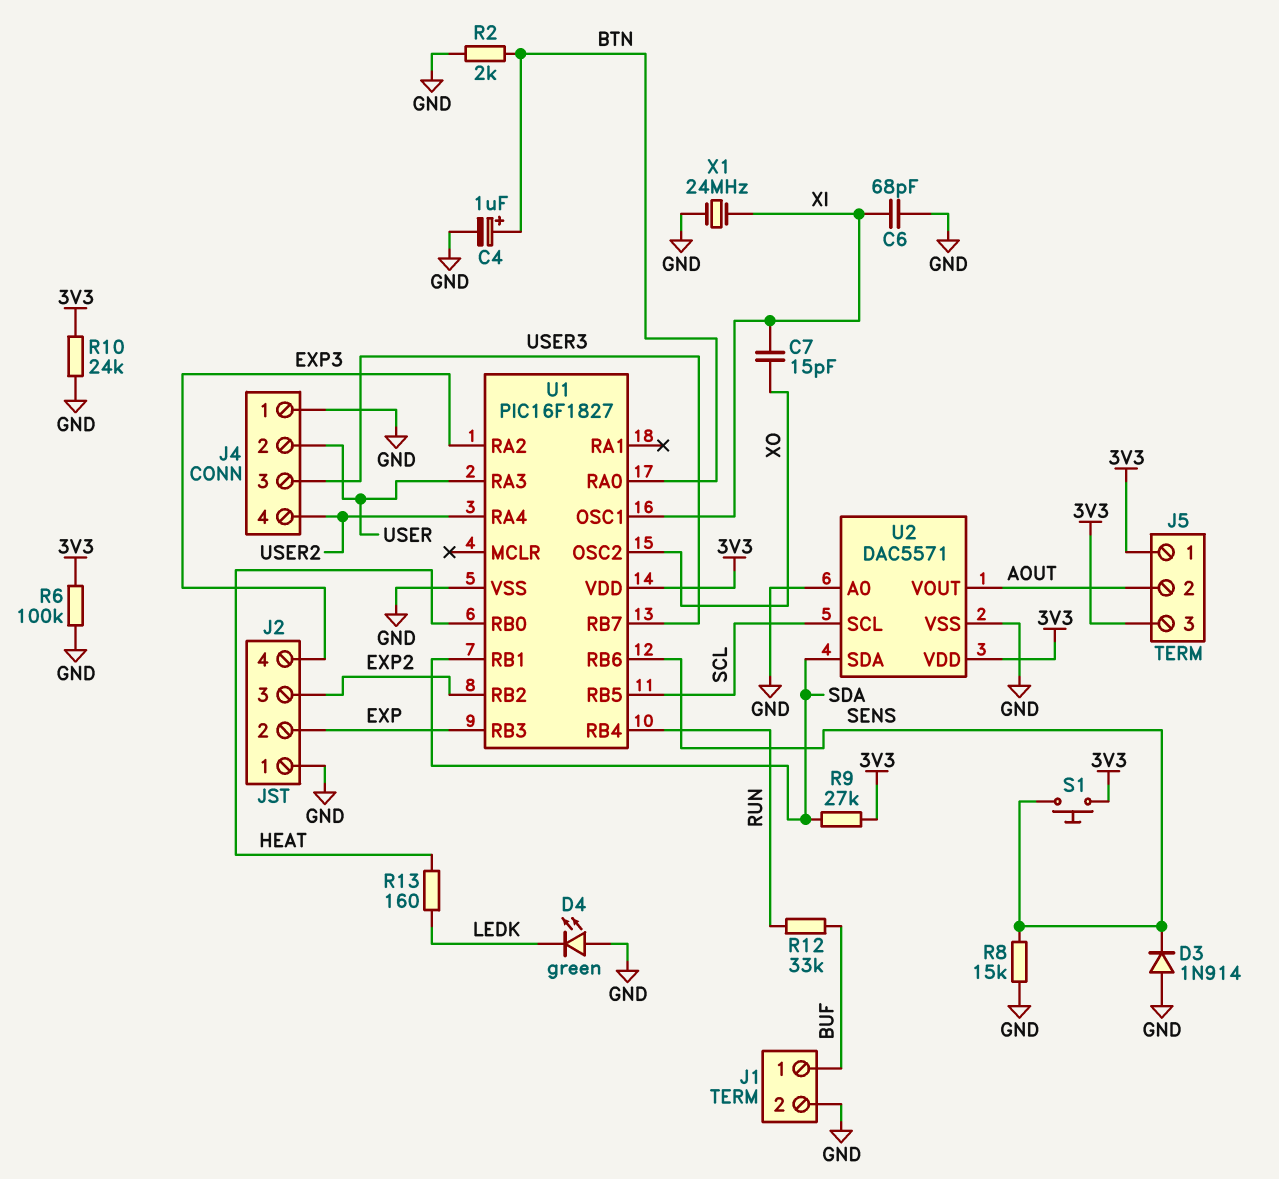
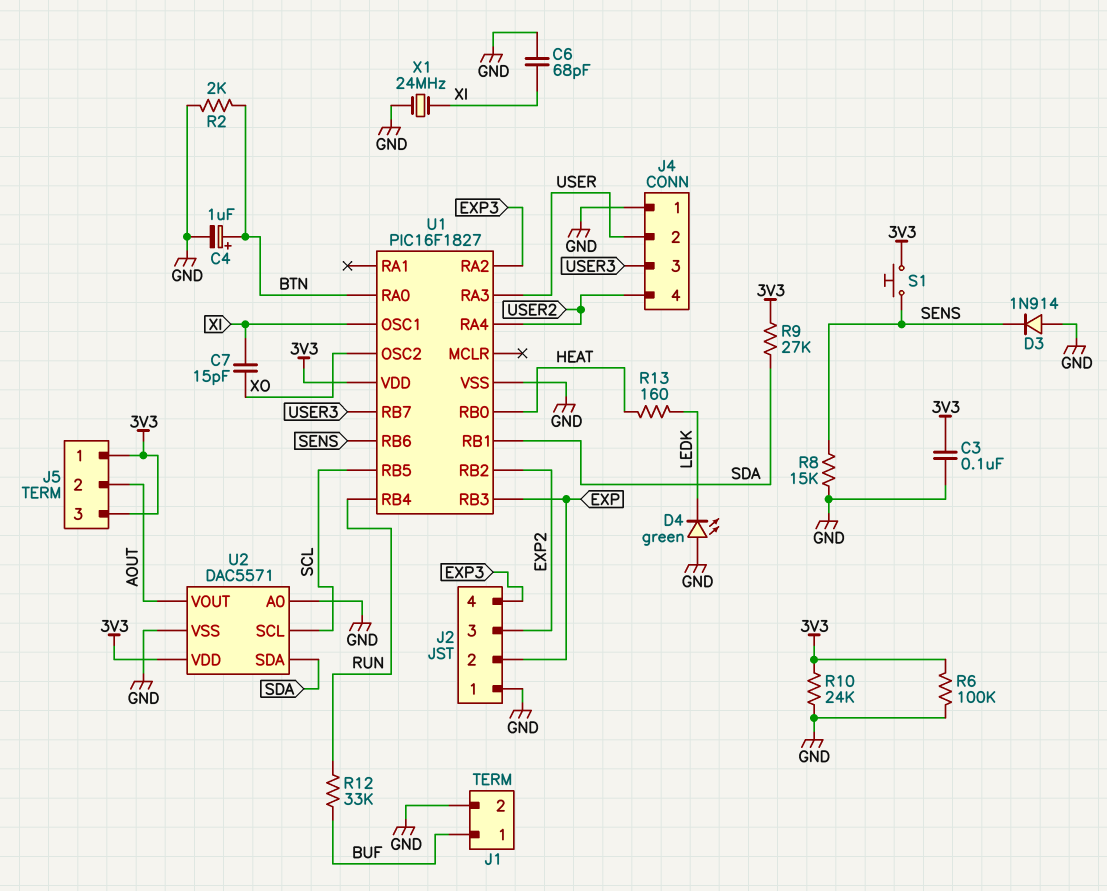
C3: none -> 100nF (3V3, GND)

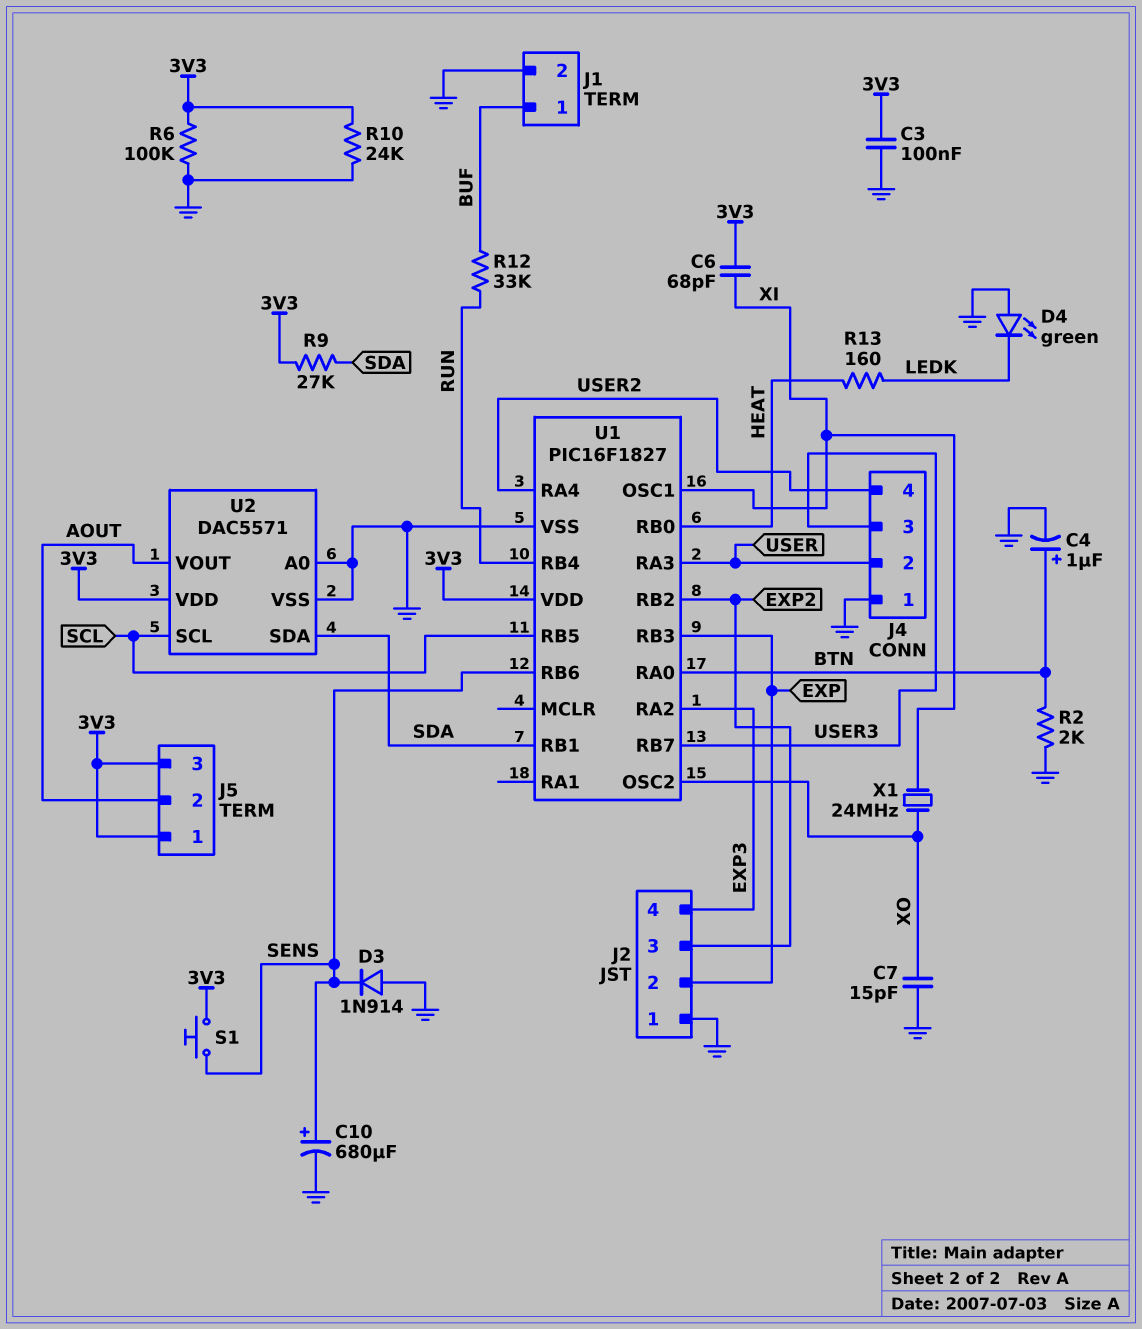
C6: 68pF (GND, XI) -> 68pF (3V3, XI)
C7: 15pF (XI, XO) -> 15pF (GND, XO)
C10: none -> 680uF (plus SENS, minus GND)
R8: 15k (GND, SENS) -> none
X1: 24MHz (GND, XI) -> 24MHz (XI, XO)

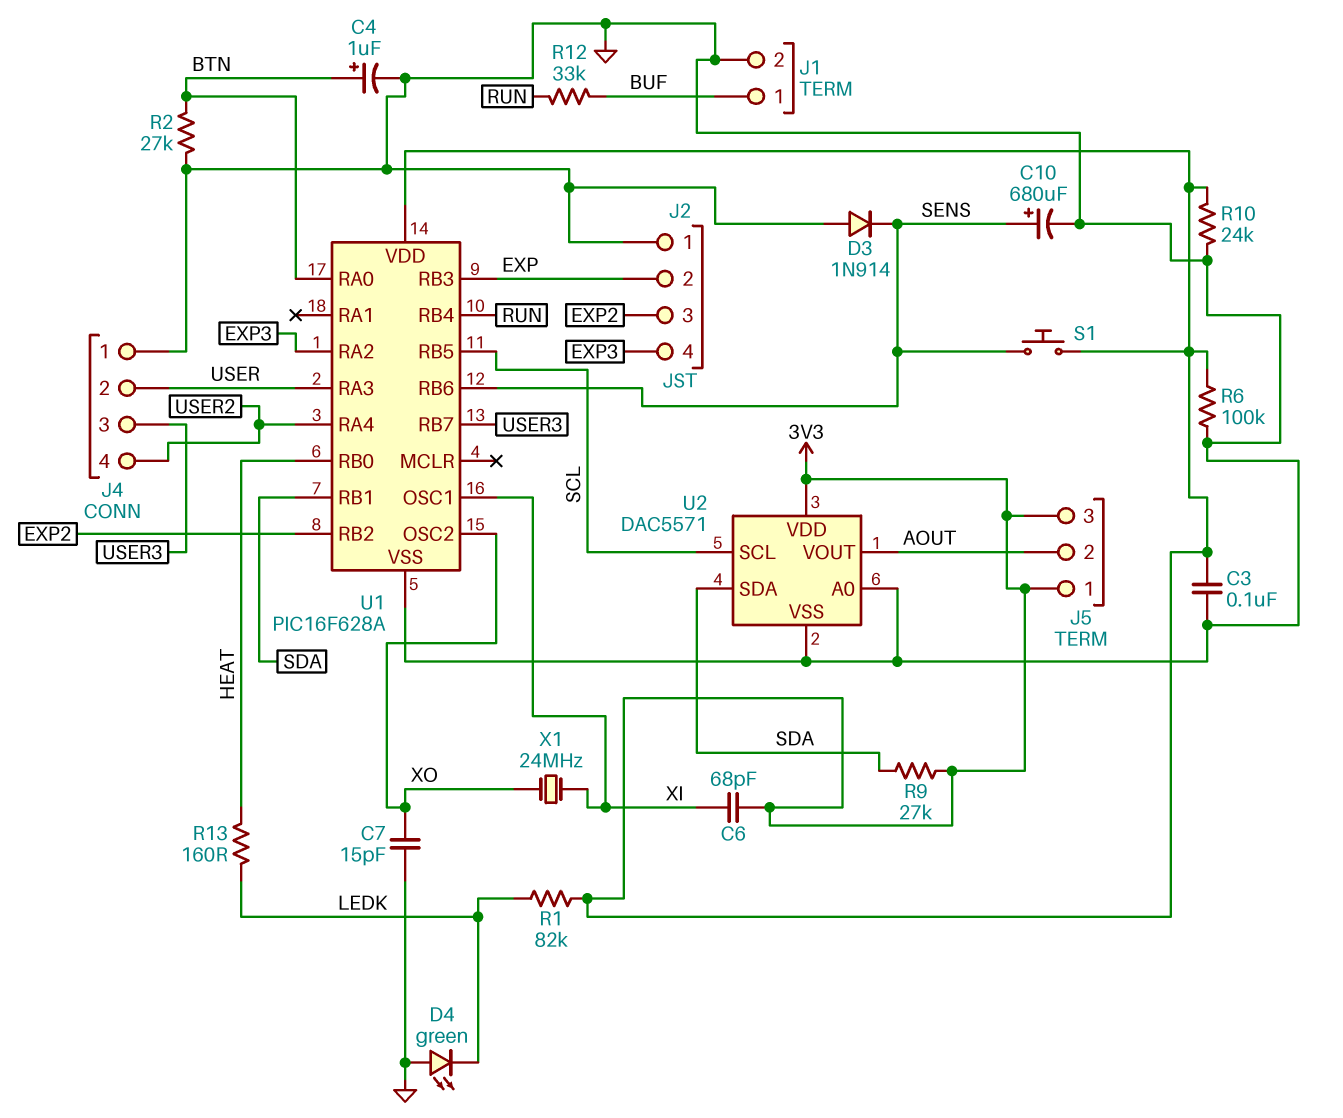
R1: none -> 82k (3V3, LEDK)
R2: 2k (BTN, GND) -> 27k (BTN, GND)
U1: PIC16F1827 -> PIC16F628A

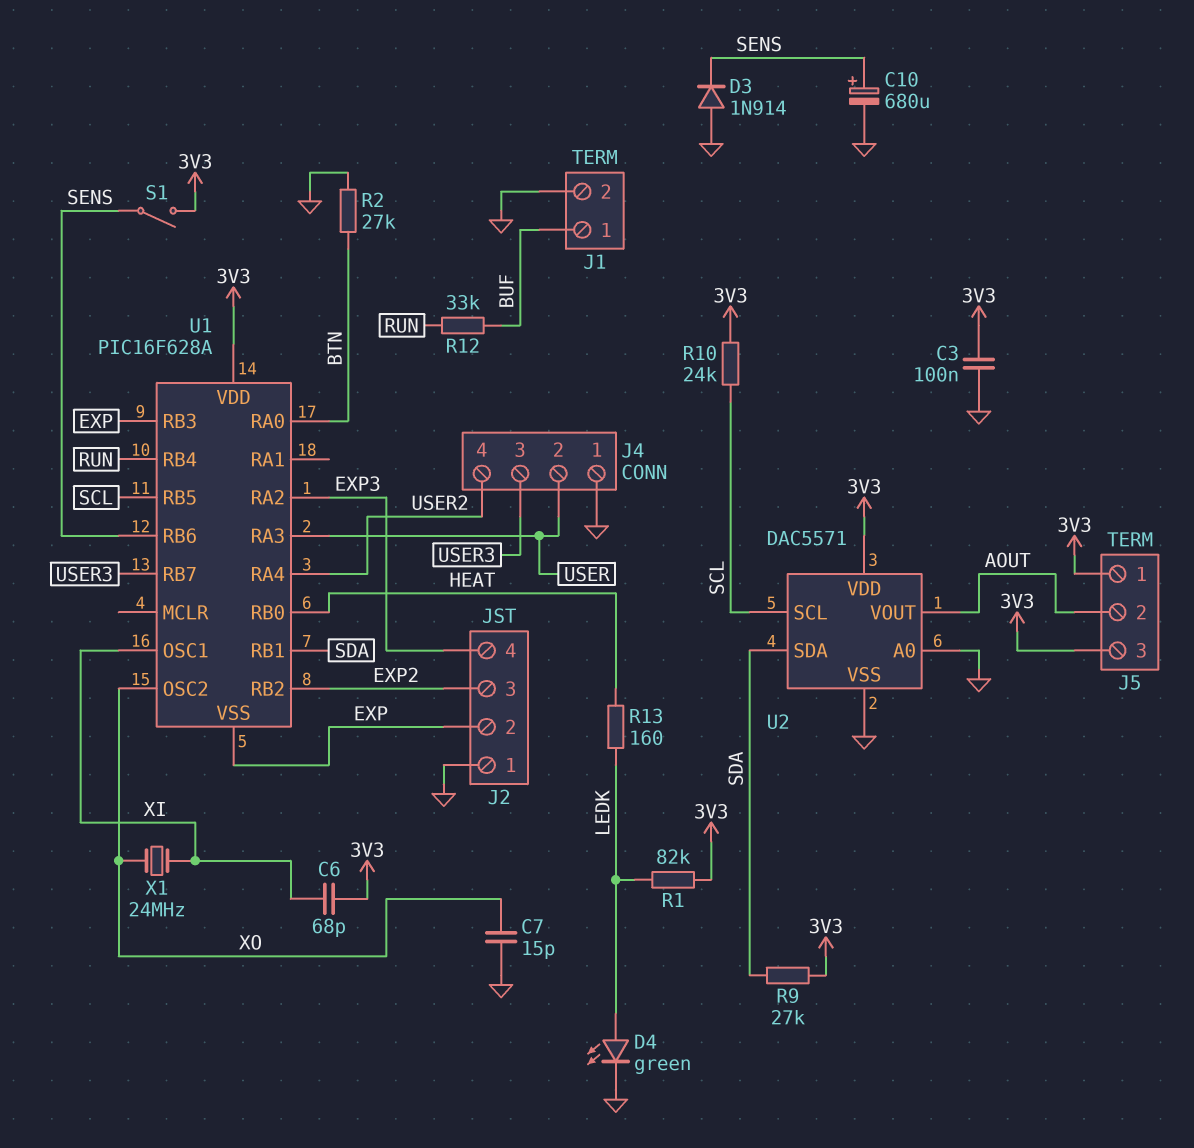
C4: 1uF (plus BTN, minus GND) -> none
D4: LED green (A GND, K LEDK) -> LED green (A LEDK, K GND)
R6: 100k (3V3, GND) -> none
R10: 24k (3V3, GND) -> 24k (3V3, SCL)
S1: button (3V3, SENS) -> switch (3V3, SENS)
U1 pin VSS: GND -> EXP

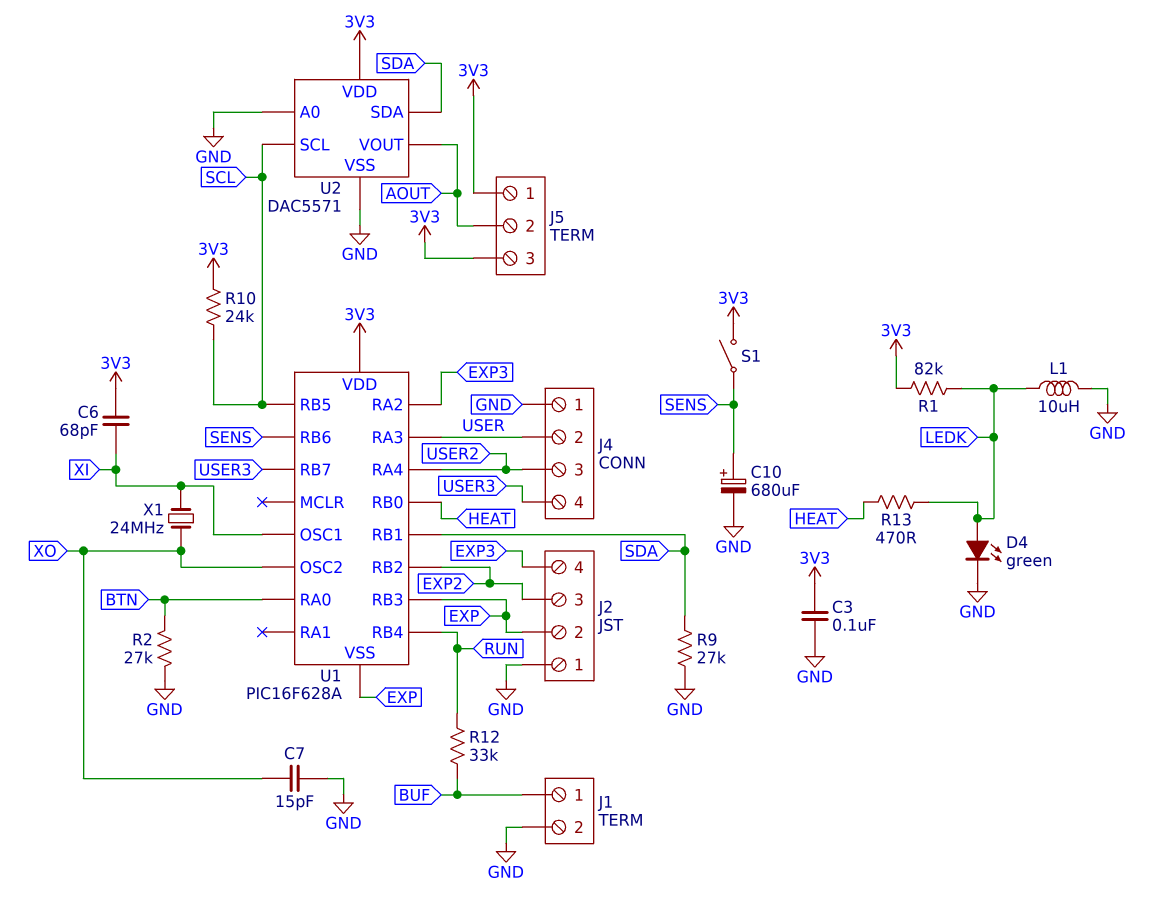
D3: diode 1N914 (A GND, K SENS) -> none
J4 pin 3: USER3 -> USER2
J4 pin 4: USER2 -> USER3
L1: none -> 10uH (GND, LEDK)
R9: 27k (3V3, SDA) -> 27k (GND, SDA)
R13: 160 (HEAT, LEDK) -> 470 (HEAT, LEDK)

